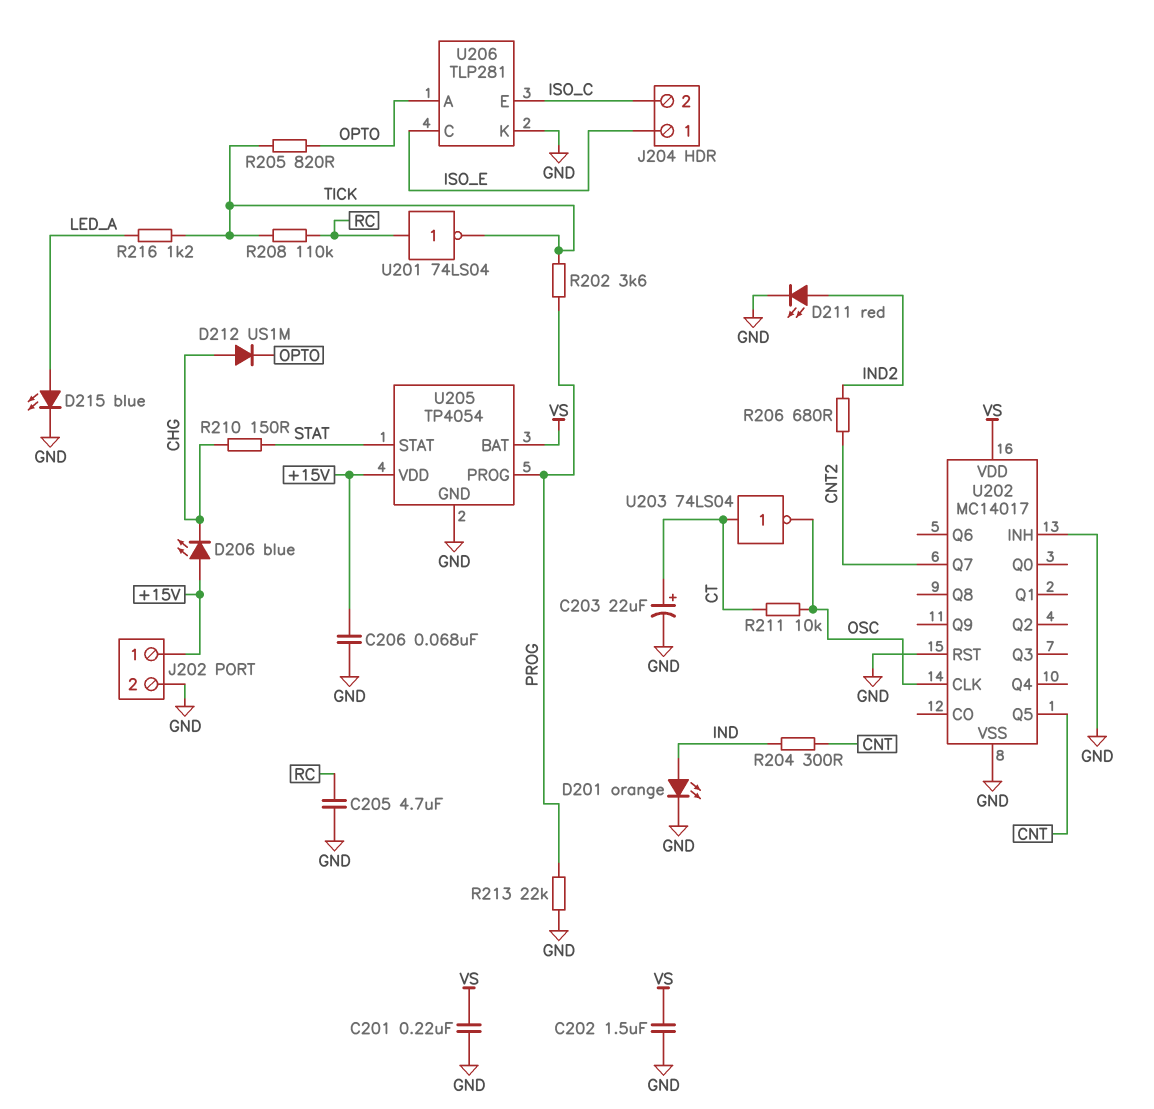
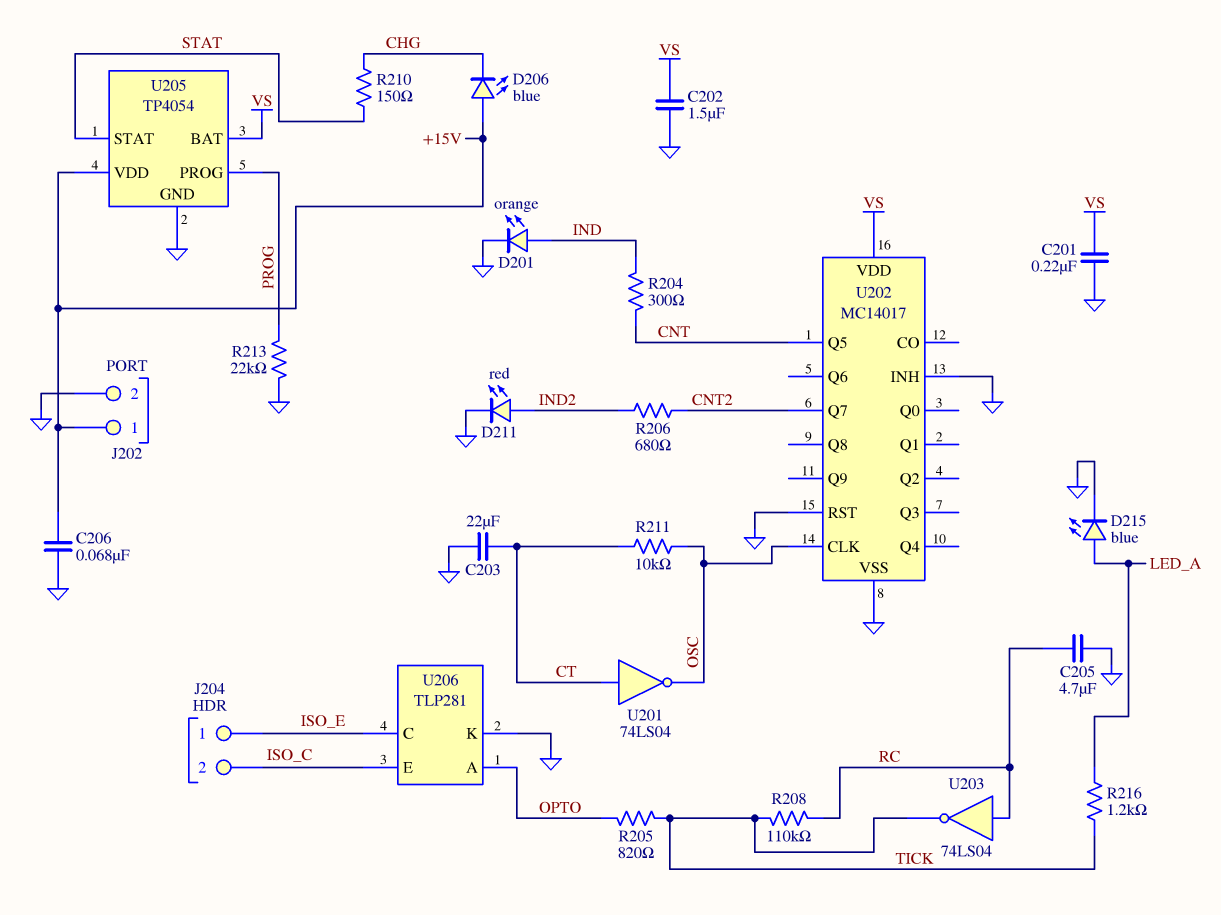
C203: 22uF (plus CT, minus GND) -> 22uF (CT, GND)
D212: diode US1M (A CHG, K OPTO) -> none
R202: 3.6k (PROG, TICK) -> none
U201: NOT 74LS04 (in RC, out TICK) -> NOT 74LS04 (in CT, out OSC)
U203: NOT 74LS04 (in CT, out OSC) -> NOT 74LS04 (in RC, out TICK)

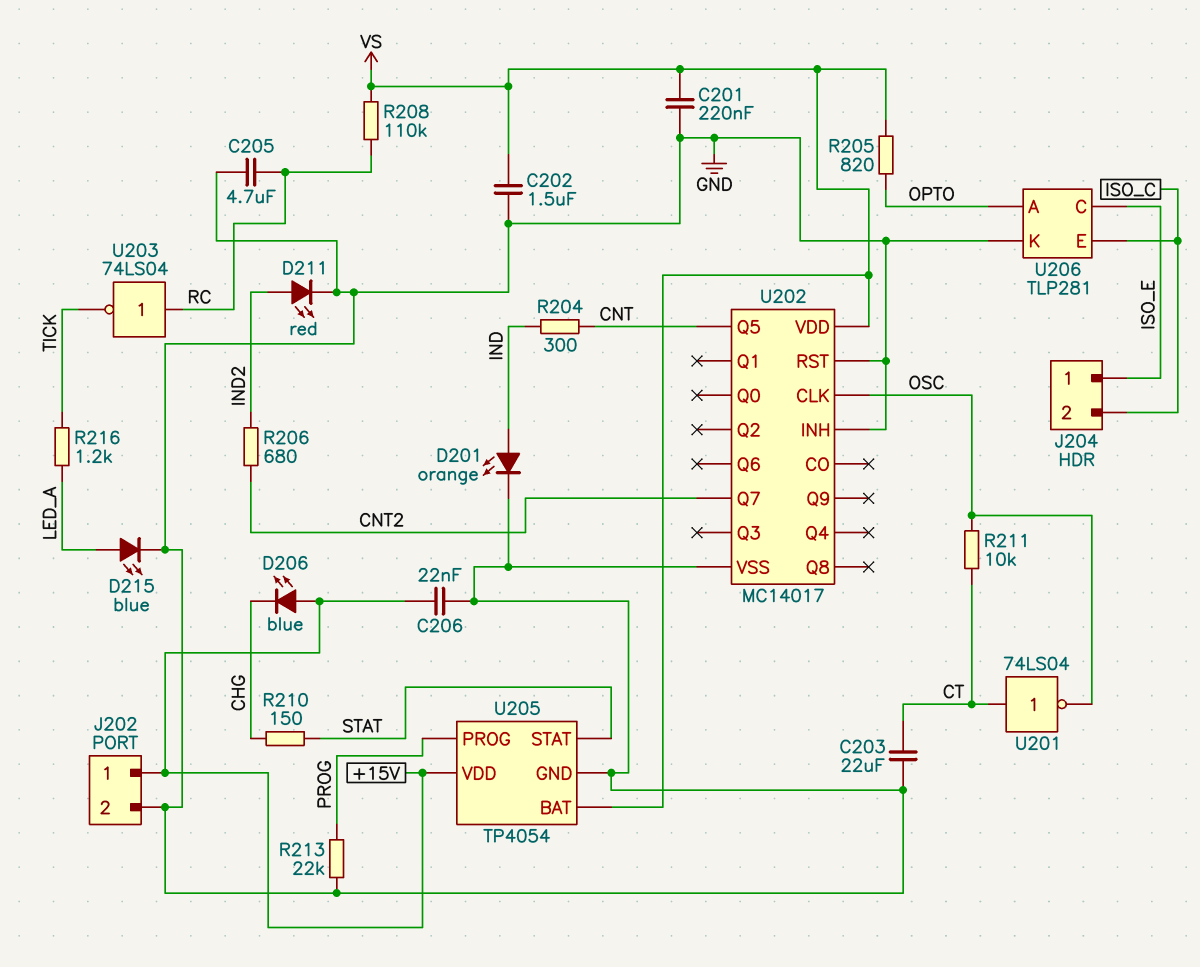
C206: 68nF (+15V, GND) -> 22nF (+15V, GND)
R205: 820 (OPTO, TICK) -> 820 (OPTO, VS)
R208: 110k (RC, TICK) -> 110k (RC, VS)

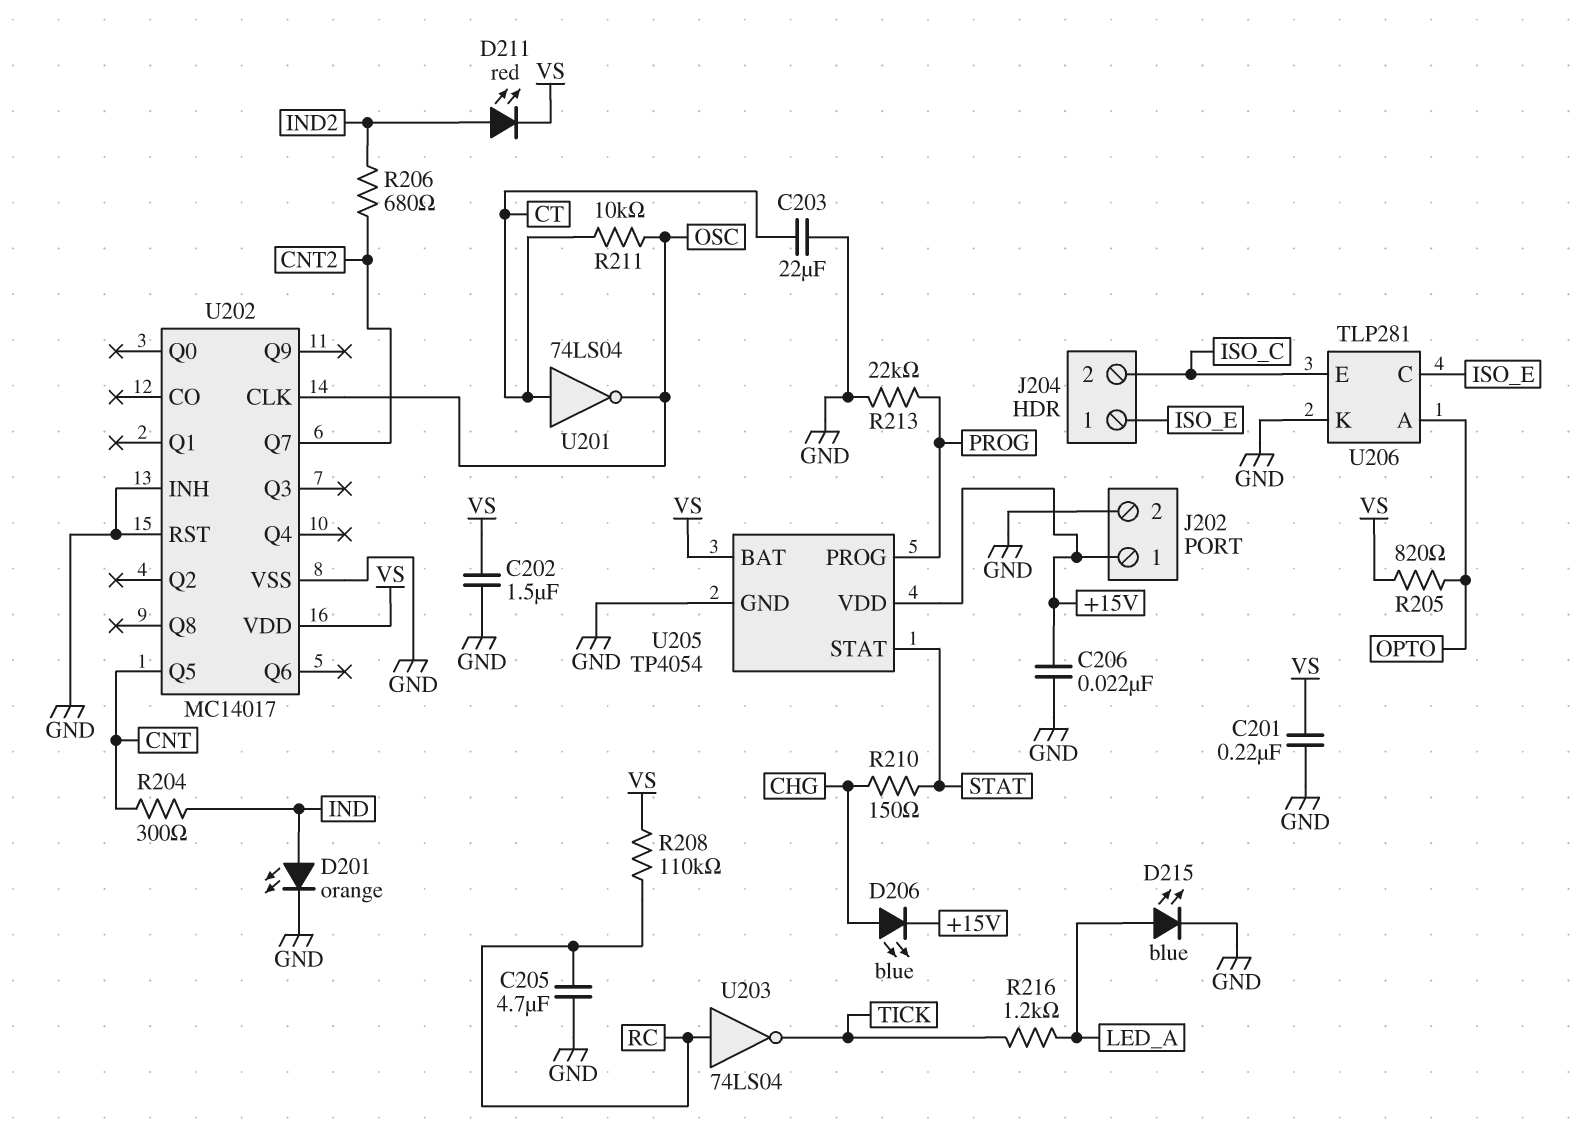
D206: LED blue (A +15V, K CHG) -> LED blue (A CHG, K +15V)
D211: LED red (A IND2, K GND) -> LED red (A IND2, K VS)

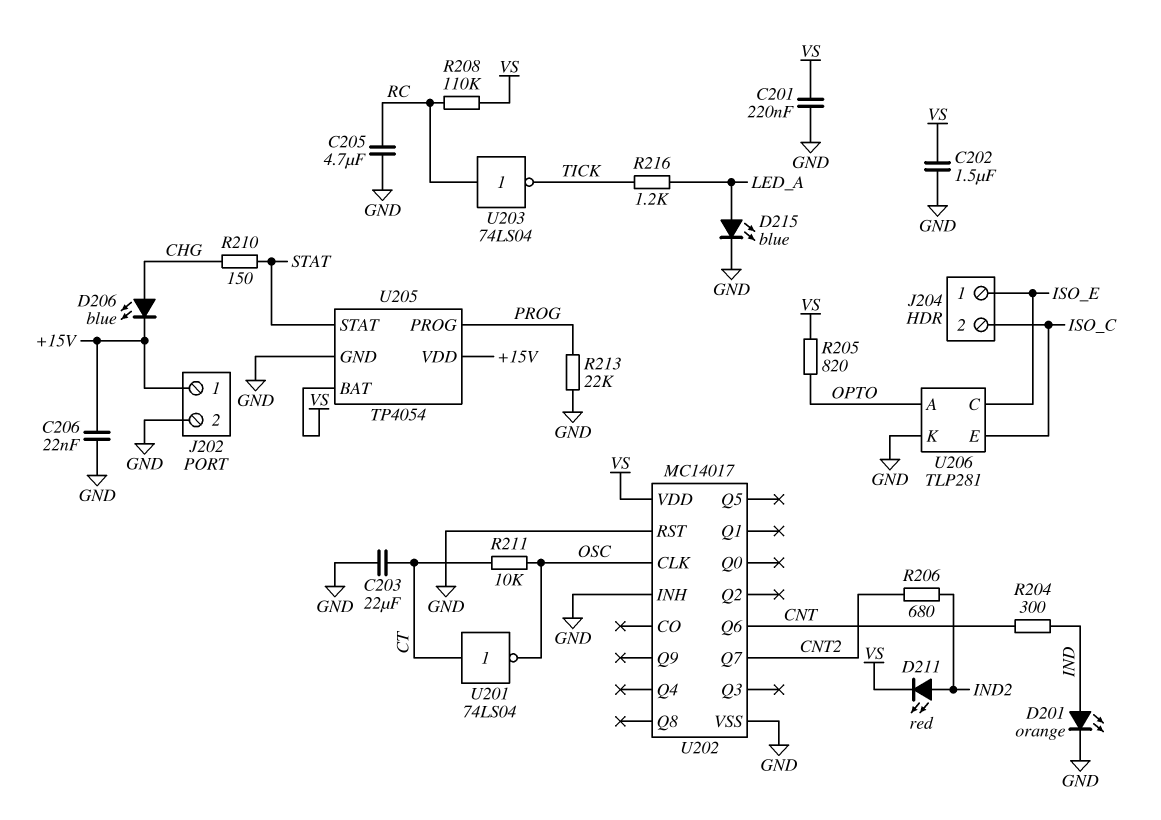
U202 pin Q5: CNT -> none
U202 pin Q6: none -> CNT

